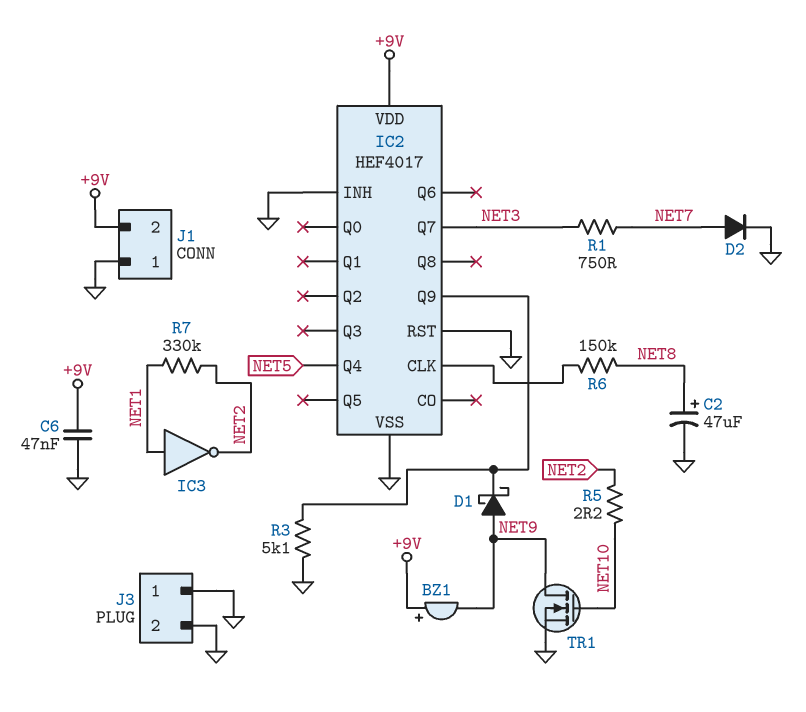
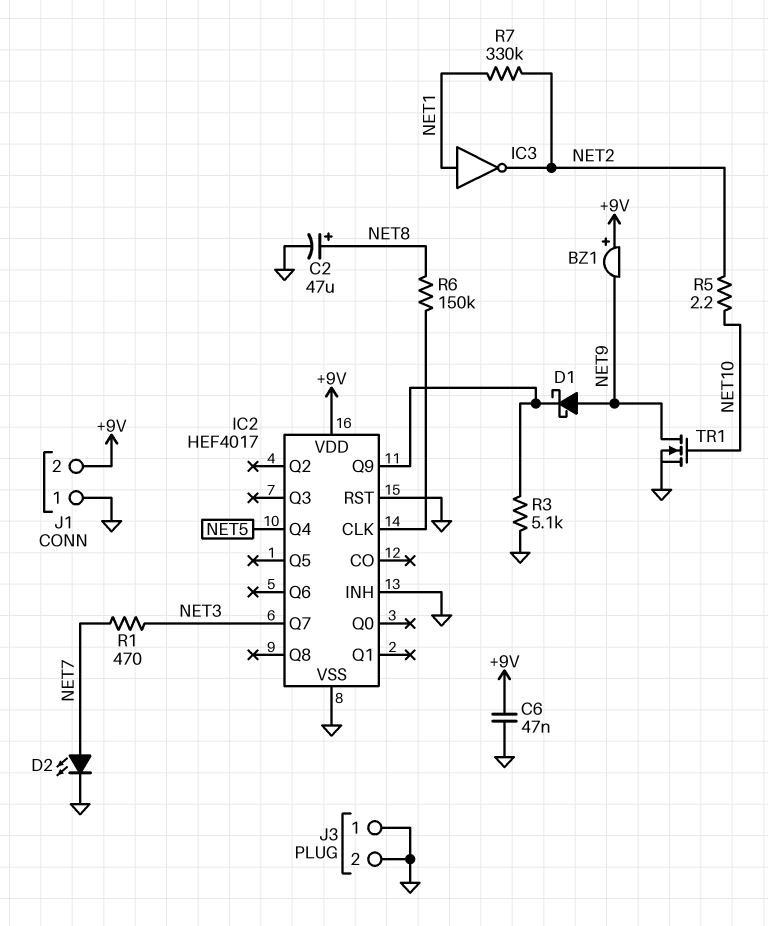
D2: diode (A NET7, K GND) -> LED (A NET7, K GND)
R1: 750 (NET3, NET7) -> 470 (NET3, NET7)

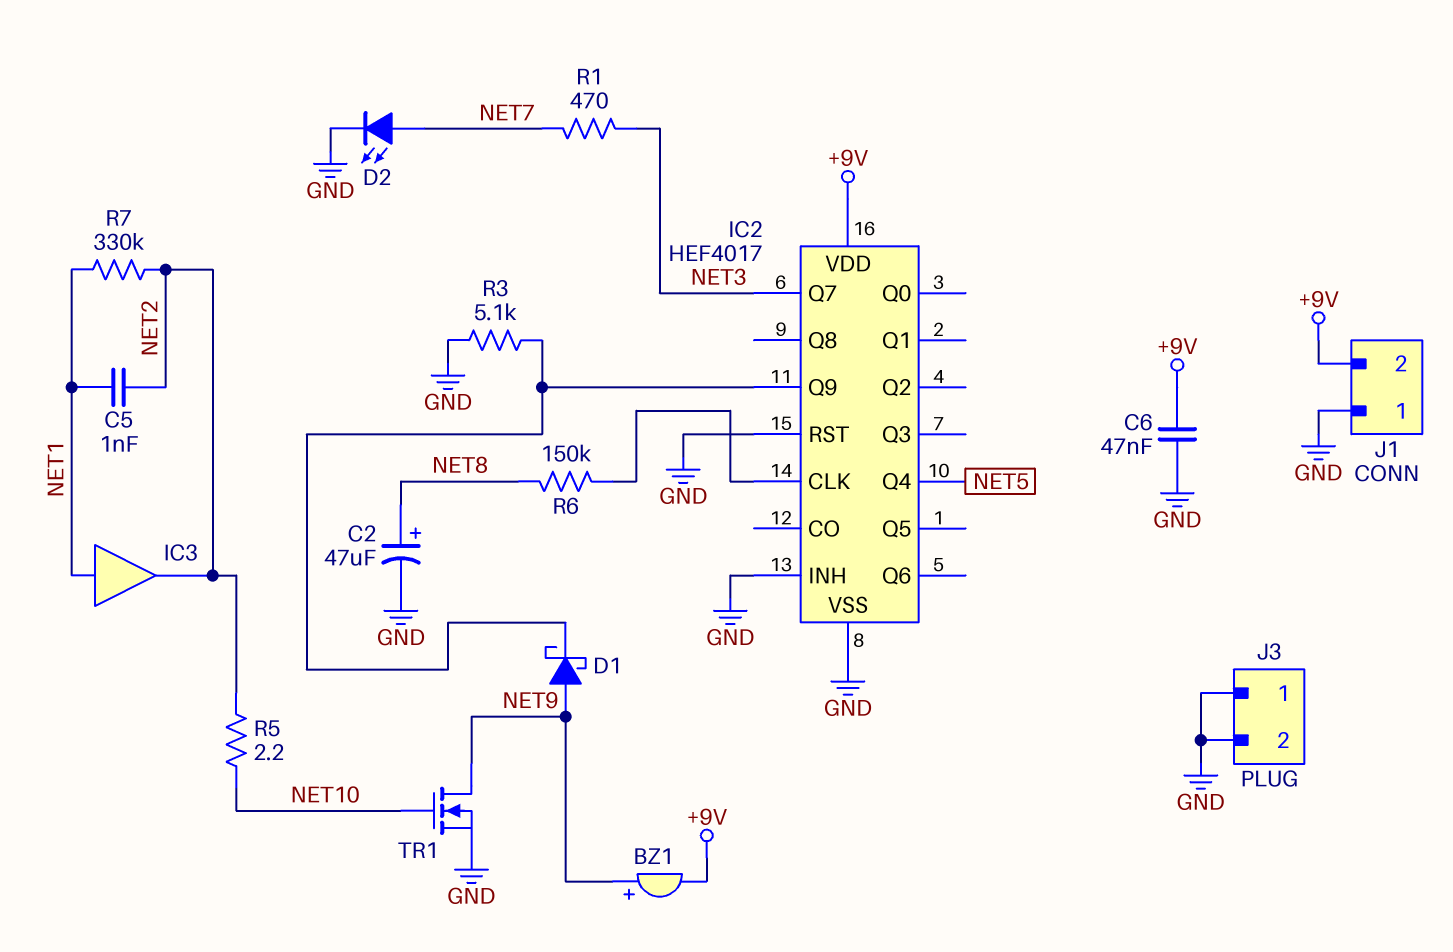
BZ1: buzzer (plus +9V, minus NET9) -> buzzer (plus NET9, minus +9V)
C5: none -> 1nF (NET1, NET2)
IC3: NOT (in NET1, out NET2) -> buffer (in NET1, out NET2)

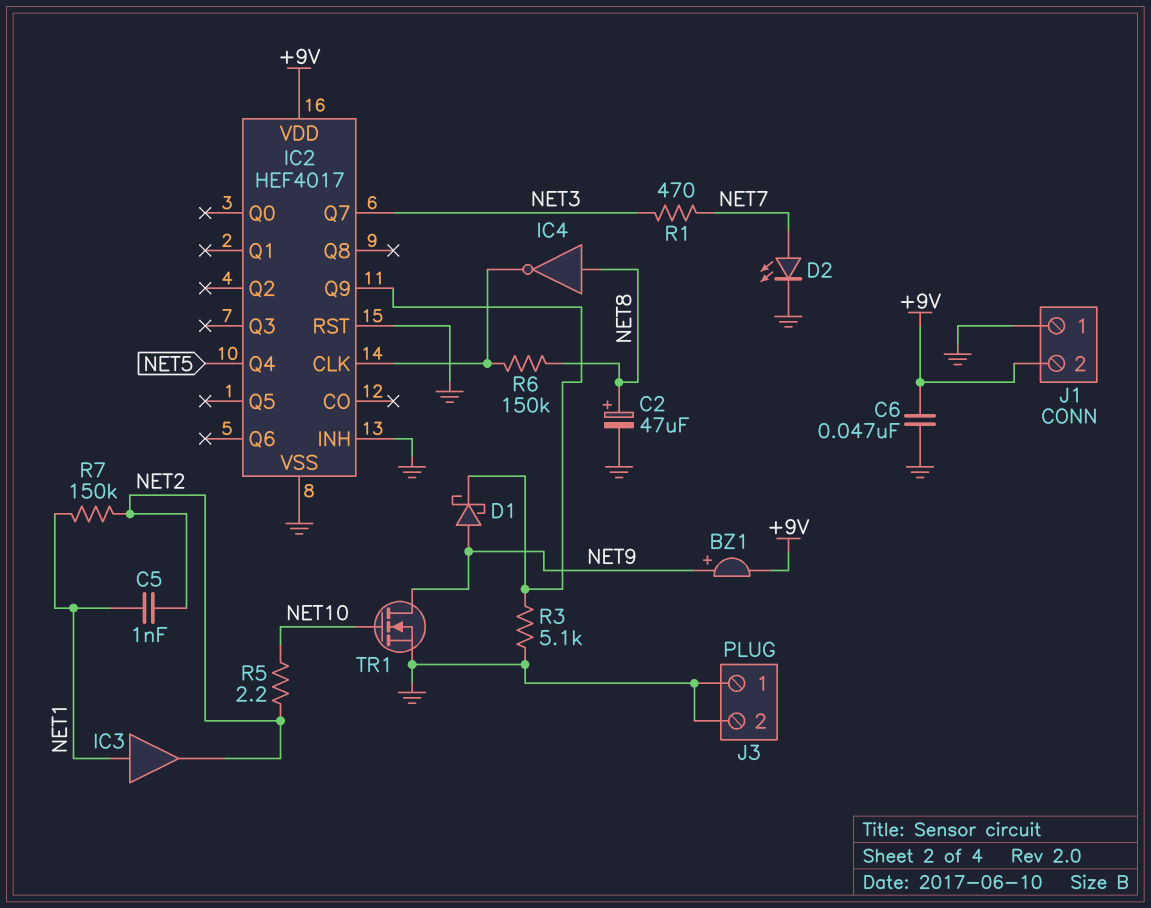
IC4: none -> NOT (in NET8, out IC2/CLK)
R7: 330k (NET1, NET2) -> 150k (NET1, NET2)

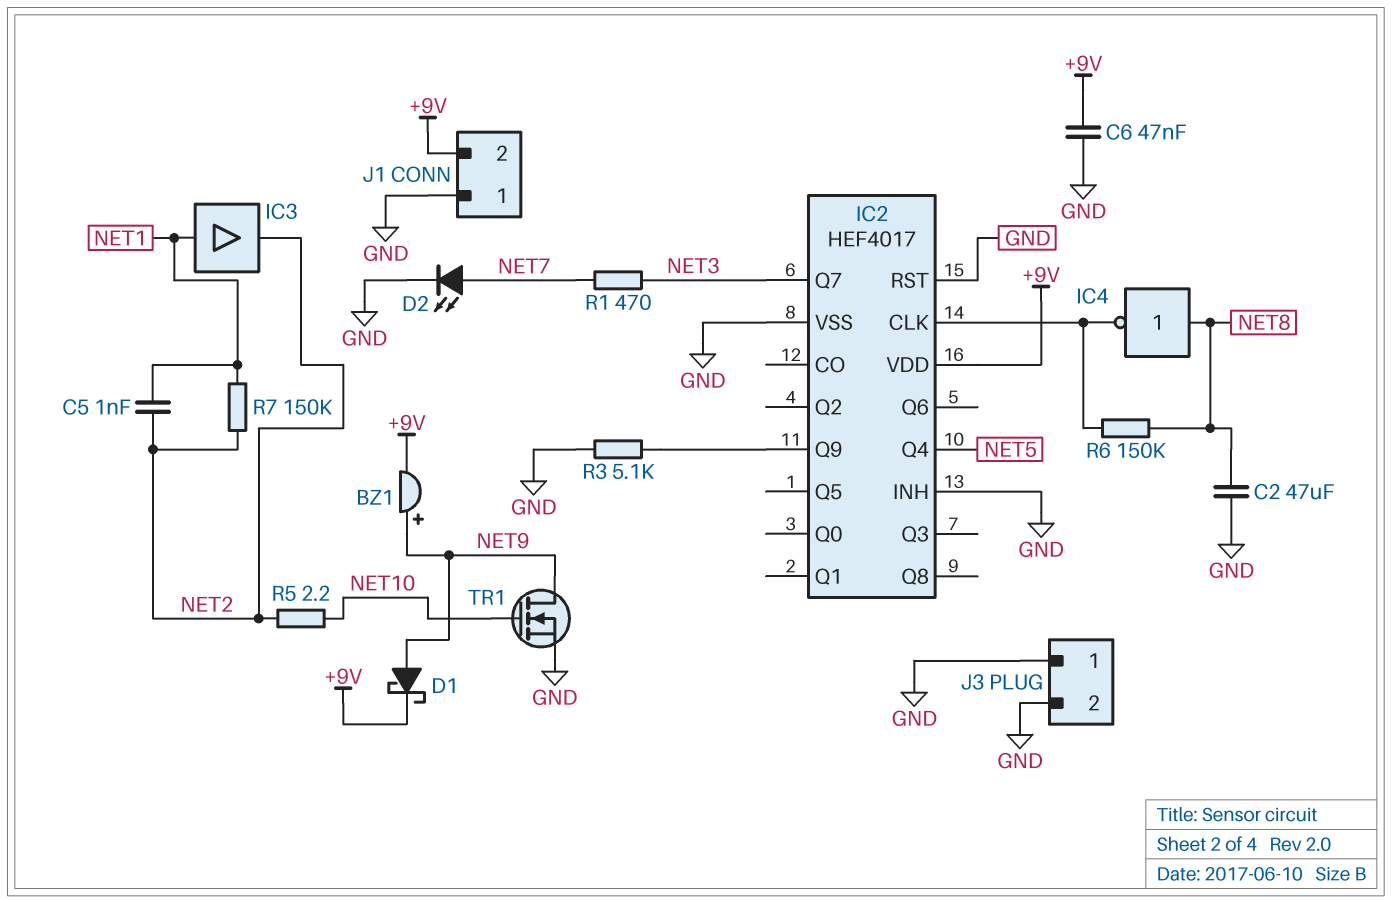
C2: 47uF (plus NET8, minus GND) -> 47uF (GND, NET8)
D1: schottky (A NET9, K IC2/Q9) -> schottky (A NET9, K +9V)

